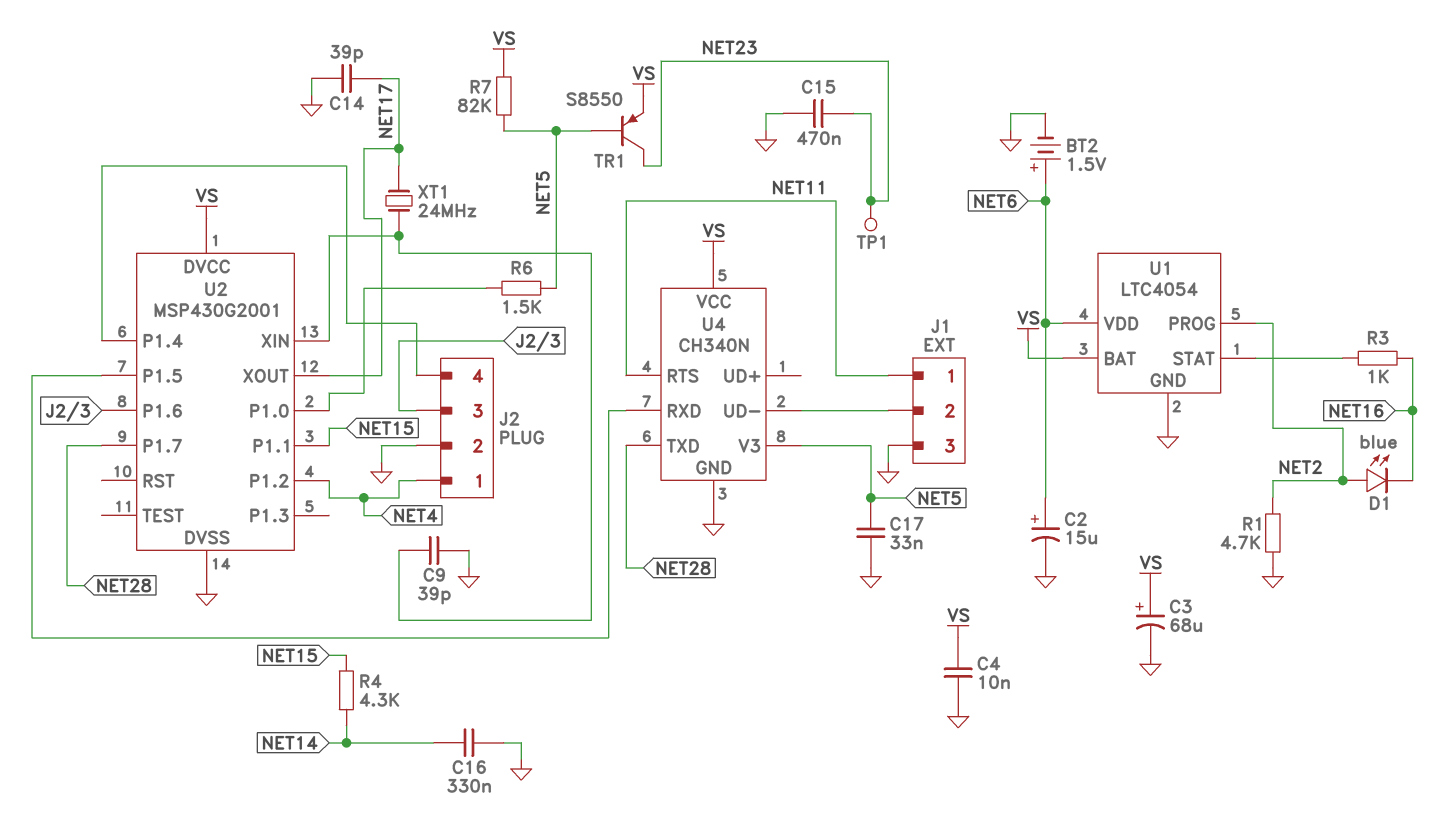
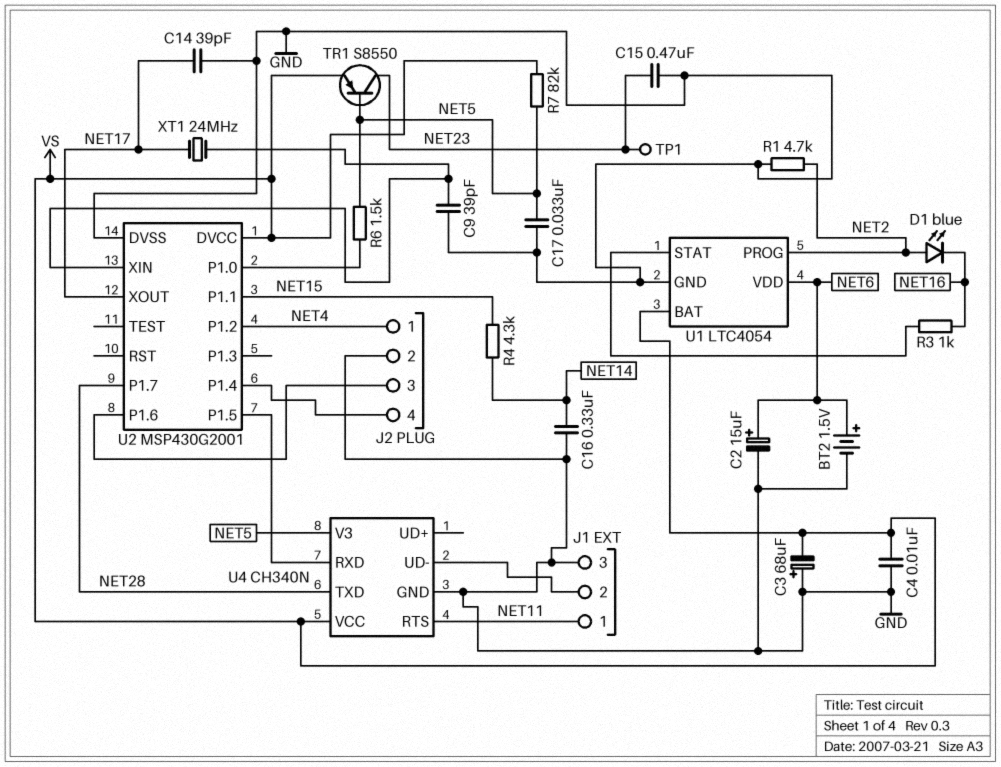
C3: 68uF (plus VS, minus GND) -> 68uF (plus GND, minus VS)

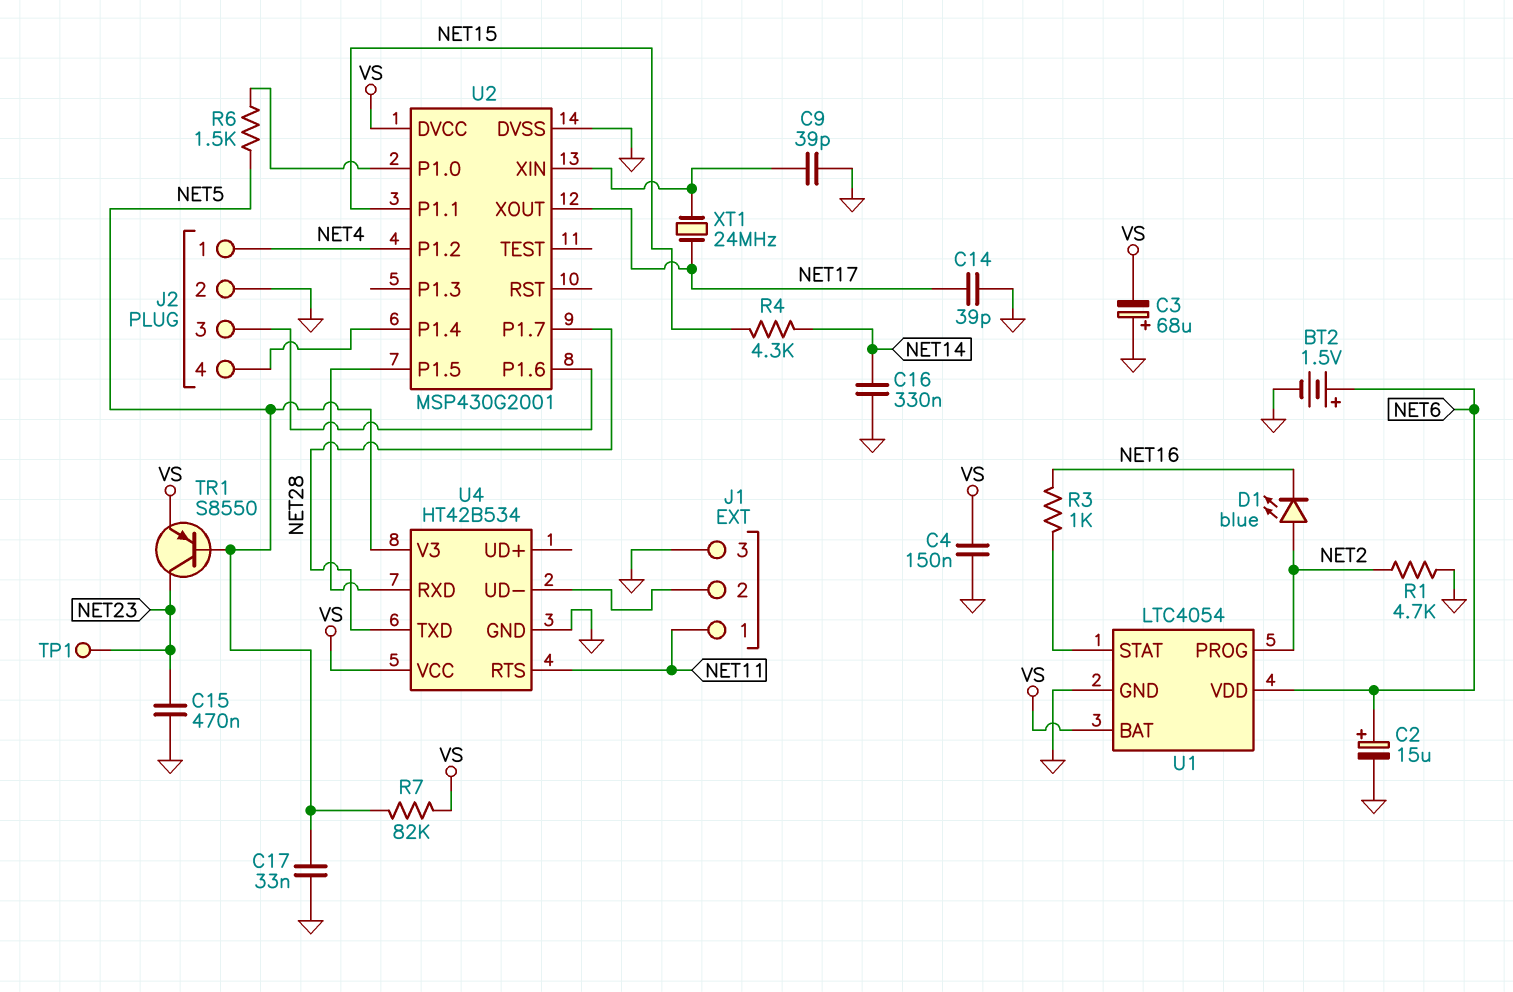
C4: 10nF (GND, VS) -> 150nF (GND, VS)
U4: CH340N -> HT42B534

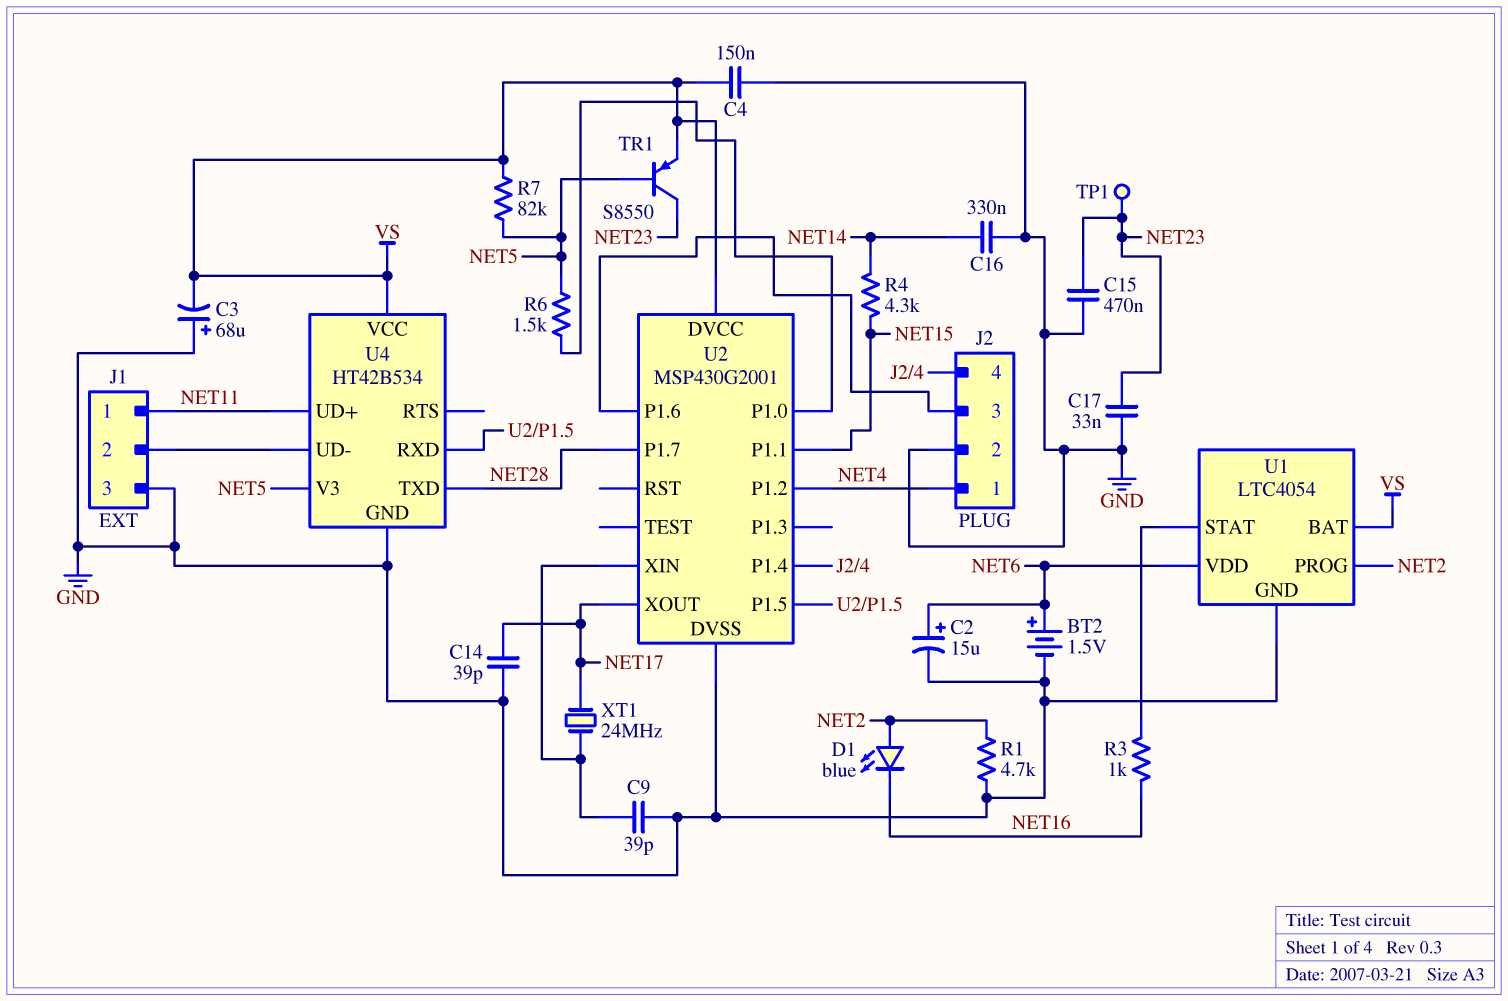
C17: 33nF (GND, NET5) -> 33nF (GND, NET23)
U4 pin RTS: NET11 -> none
U4 pin UD+: none -> NET11

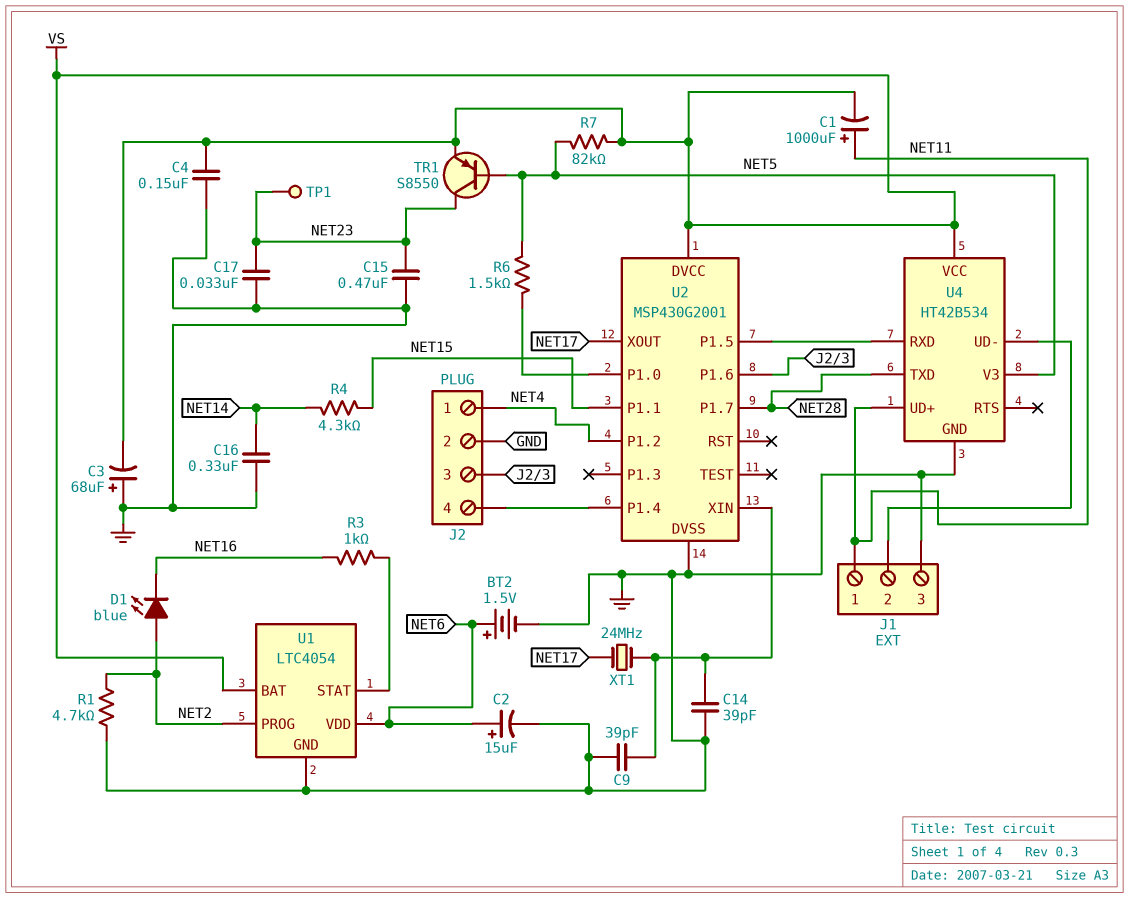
C1: none -> 1000uF (plus NET11, minus VS)
C14: 39pF (GND, NET17) -> 39pF (GND, U2/XIN)

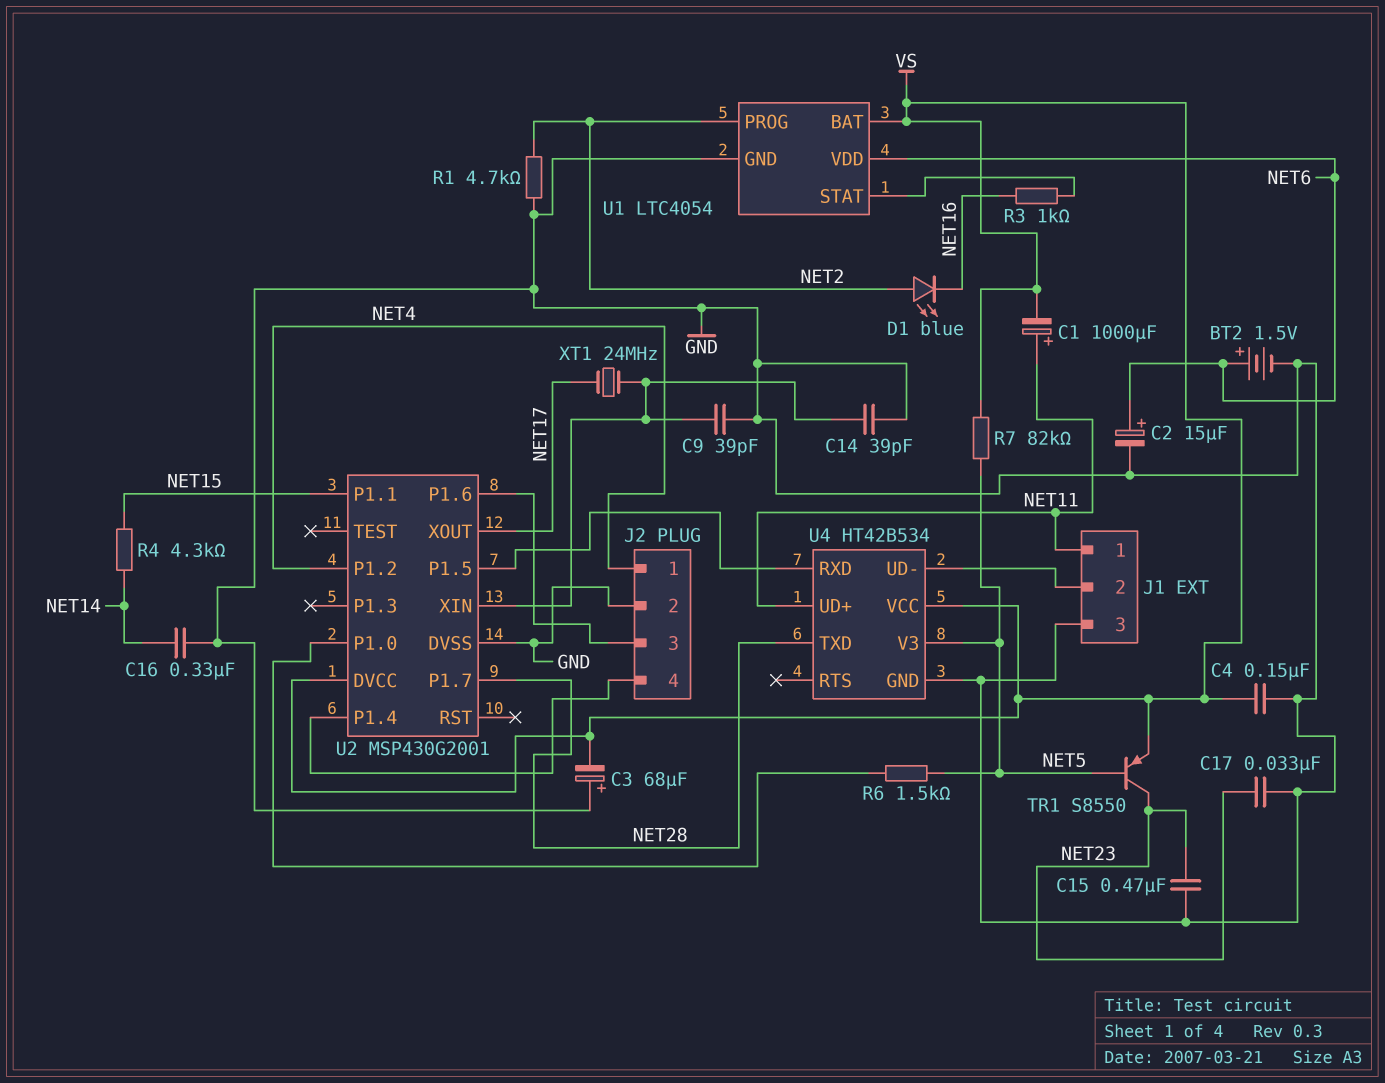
TP1: test point (NET23) -> none

